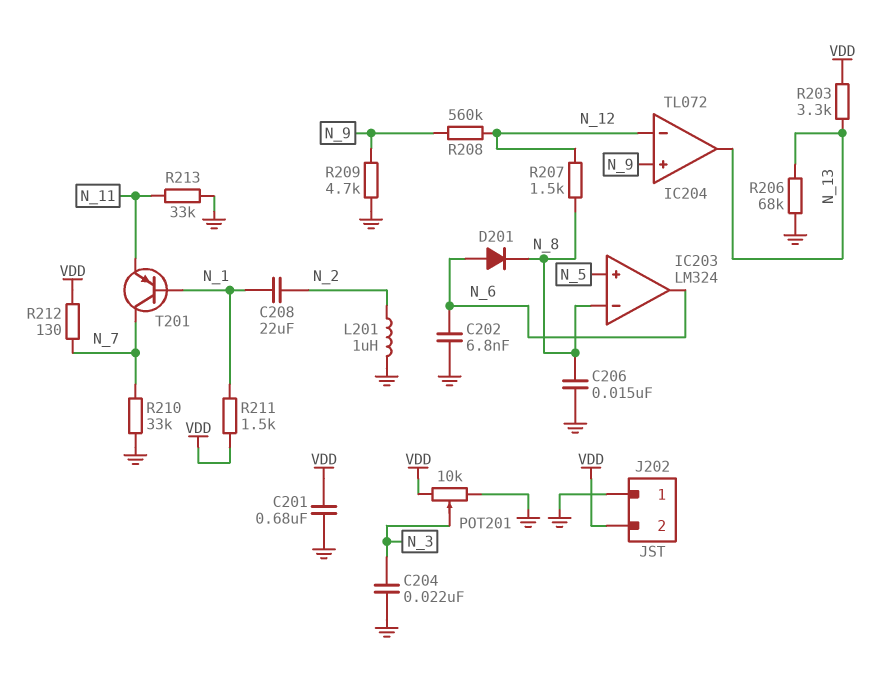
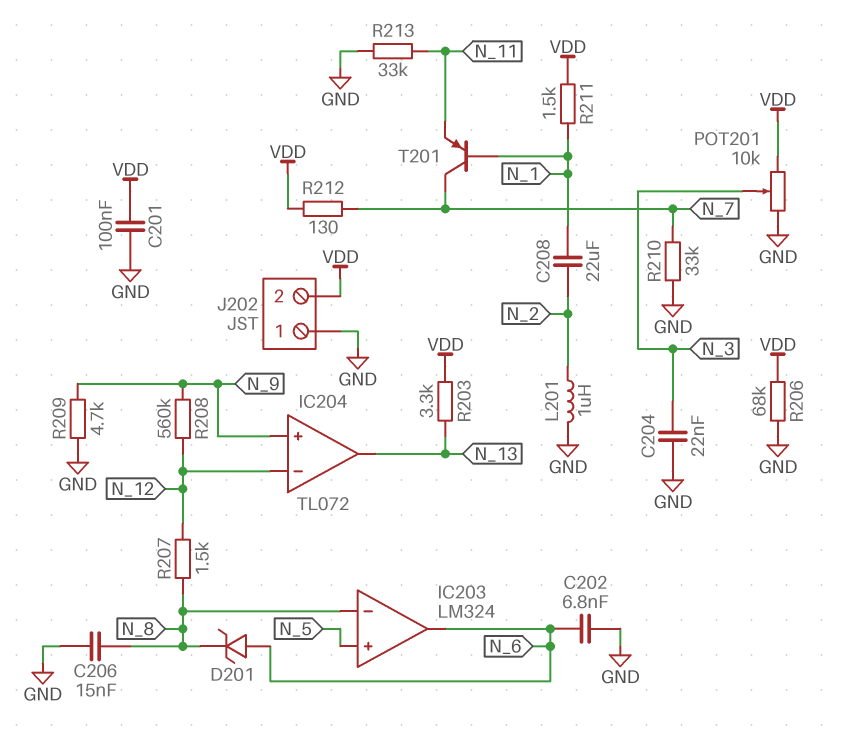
C201: 680nF (GND, VDD) -> 100nF (GND, VDD)
D201: diode (A N_6, K N_8) -> zener (A N_6, K N_8)
R206: 68k (GND, N_13) -> 68k (GND, VDD)

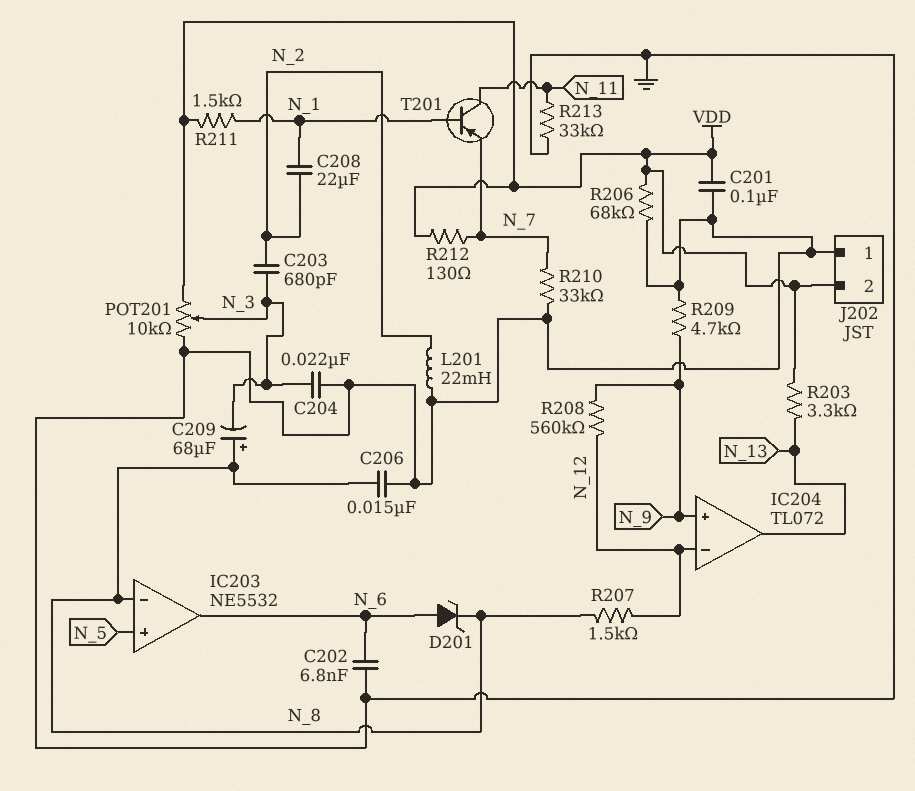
C203: none -> 680pF (N_2, N_3)
C209: none -> 68uF (plus N_8, minus N_3)
IC203: LM324 -> NE5532
L201: 1uH (GND, N_2) -> 22mH (GND, N_2)
T201: PNP (B N_1, C N_7, E N_11) -> PNP (B N_1, C N_11, E N_7)

